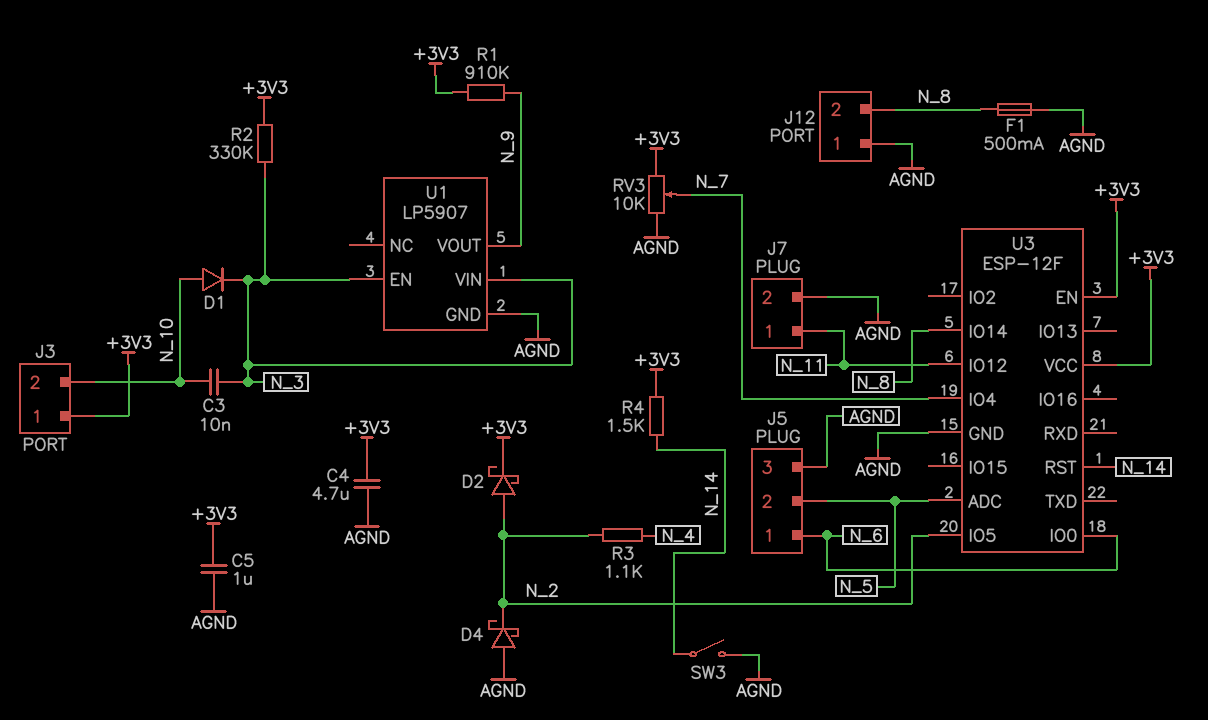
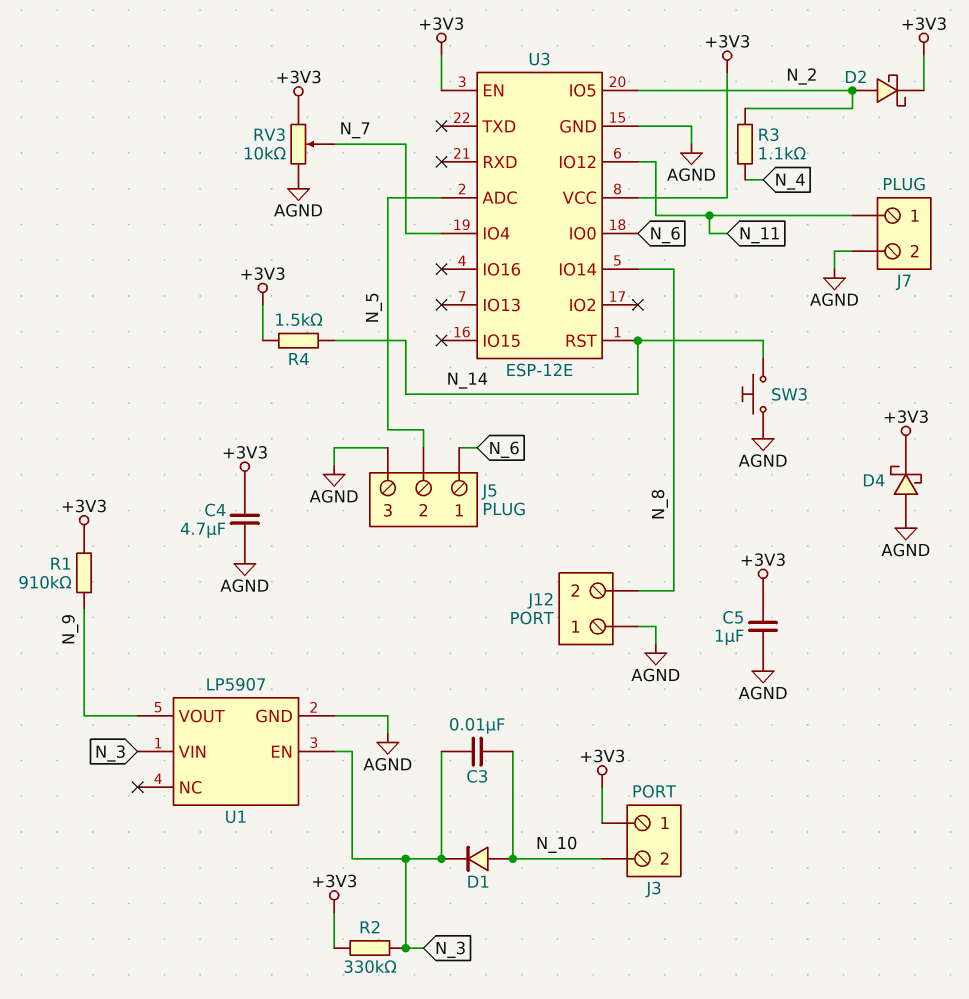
D4: schottky (A AGND, K N_2) -> schottky (A AGND, K +3V3)
F1: 500mA (AGND, N_8) -> none
SW3: switch (AGND, N_14) -> button (AGND, N_14)
U3: ESP-12F -> ESP-12E

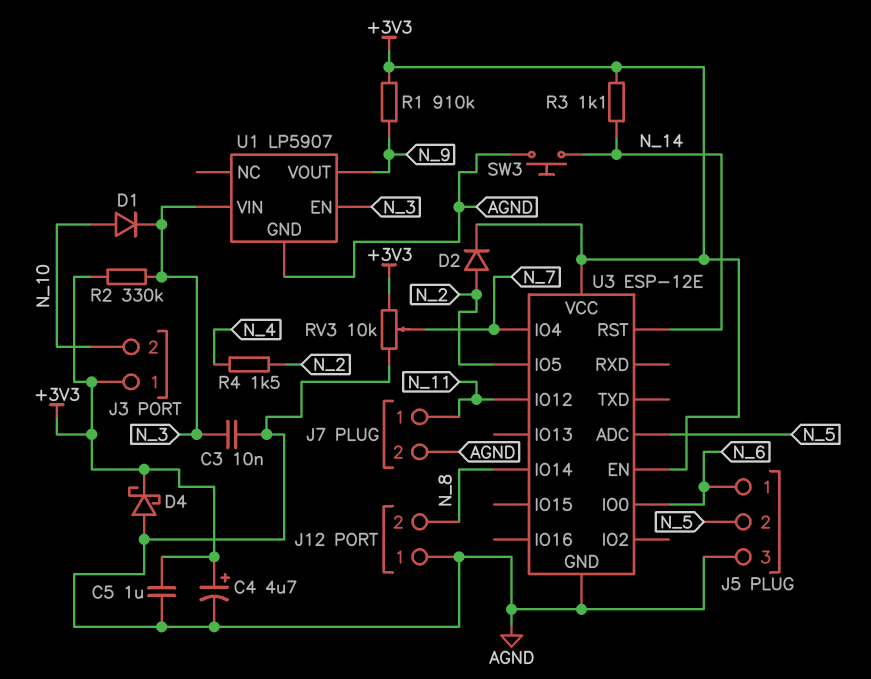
C3: 10nF (N_3, N_10) -> 10nF (AGND, N_3)
C4: 4.7uF (+3V3, AGND) -> 4.7uF (plus +3V3, minus AGND)
D2: schottky (A N_2, K +3V3) -> diode (A N_2, K +3V3)
R3: 1.1k (N_2, N_4) -> 1.1k (+3V3, N_14)
R4: 1.5k (+3V3, N_14) -> 1.5k (N_2, N_4)

